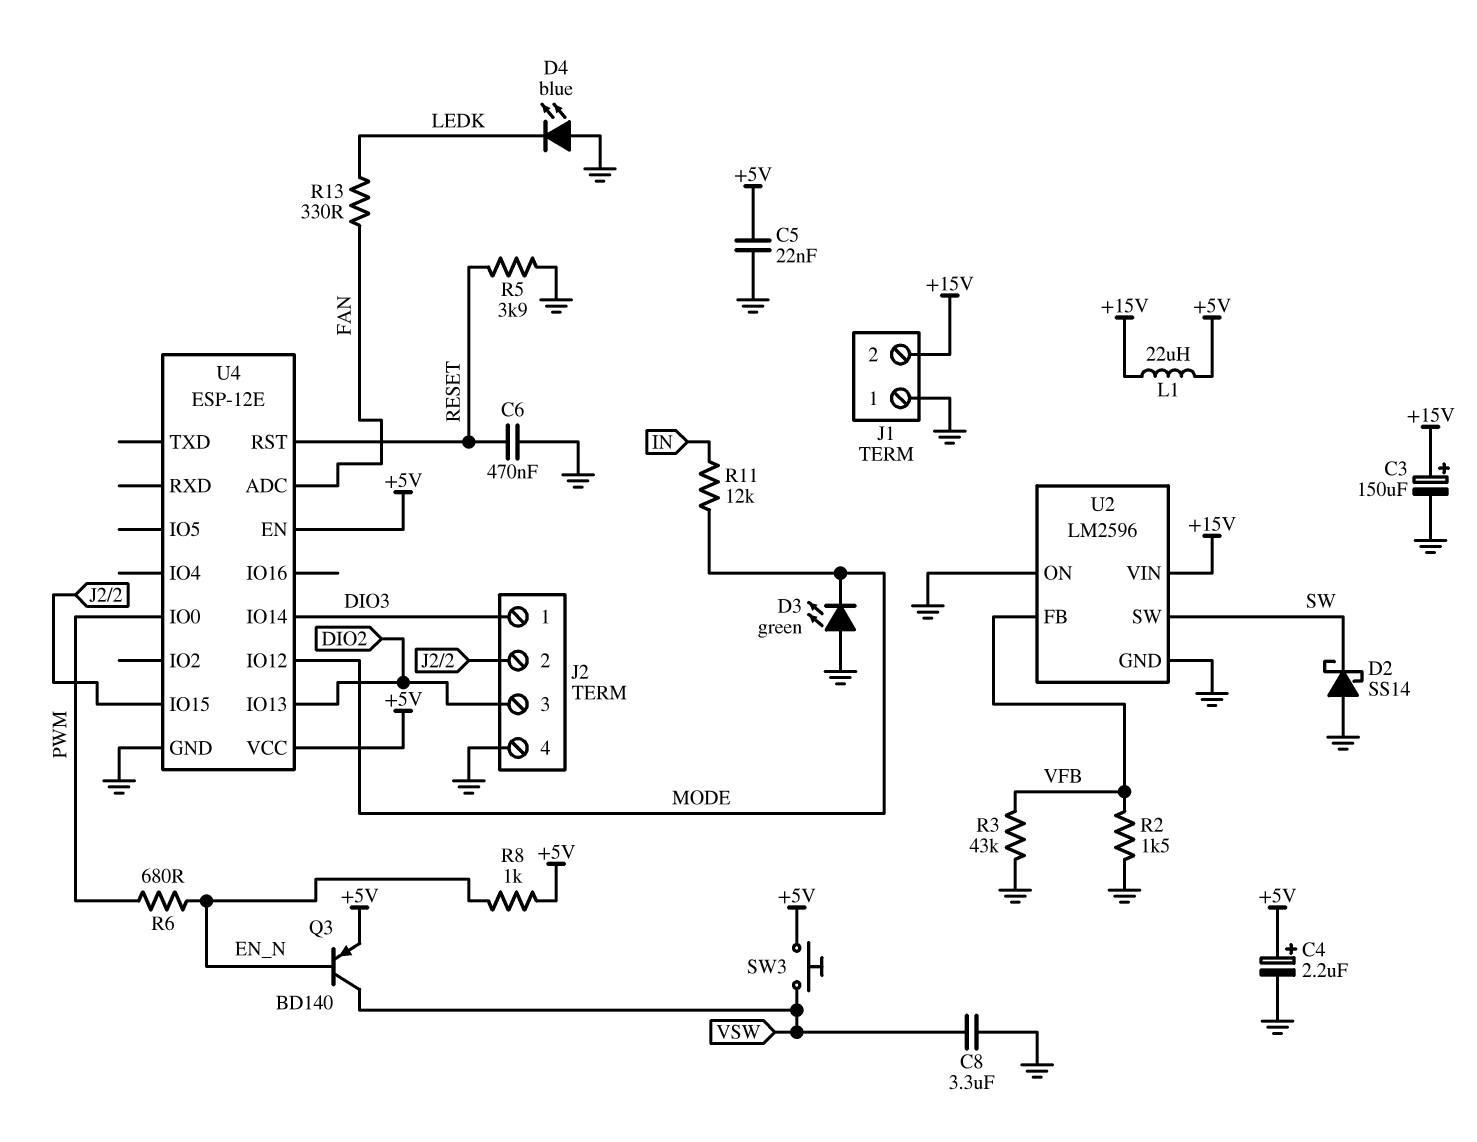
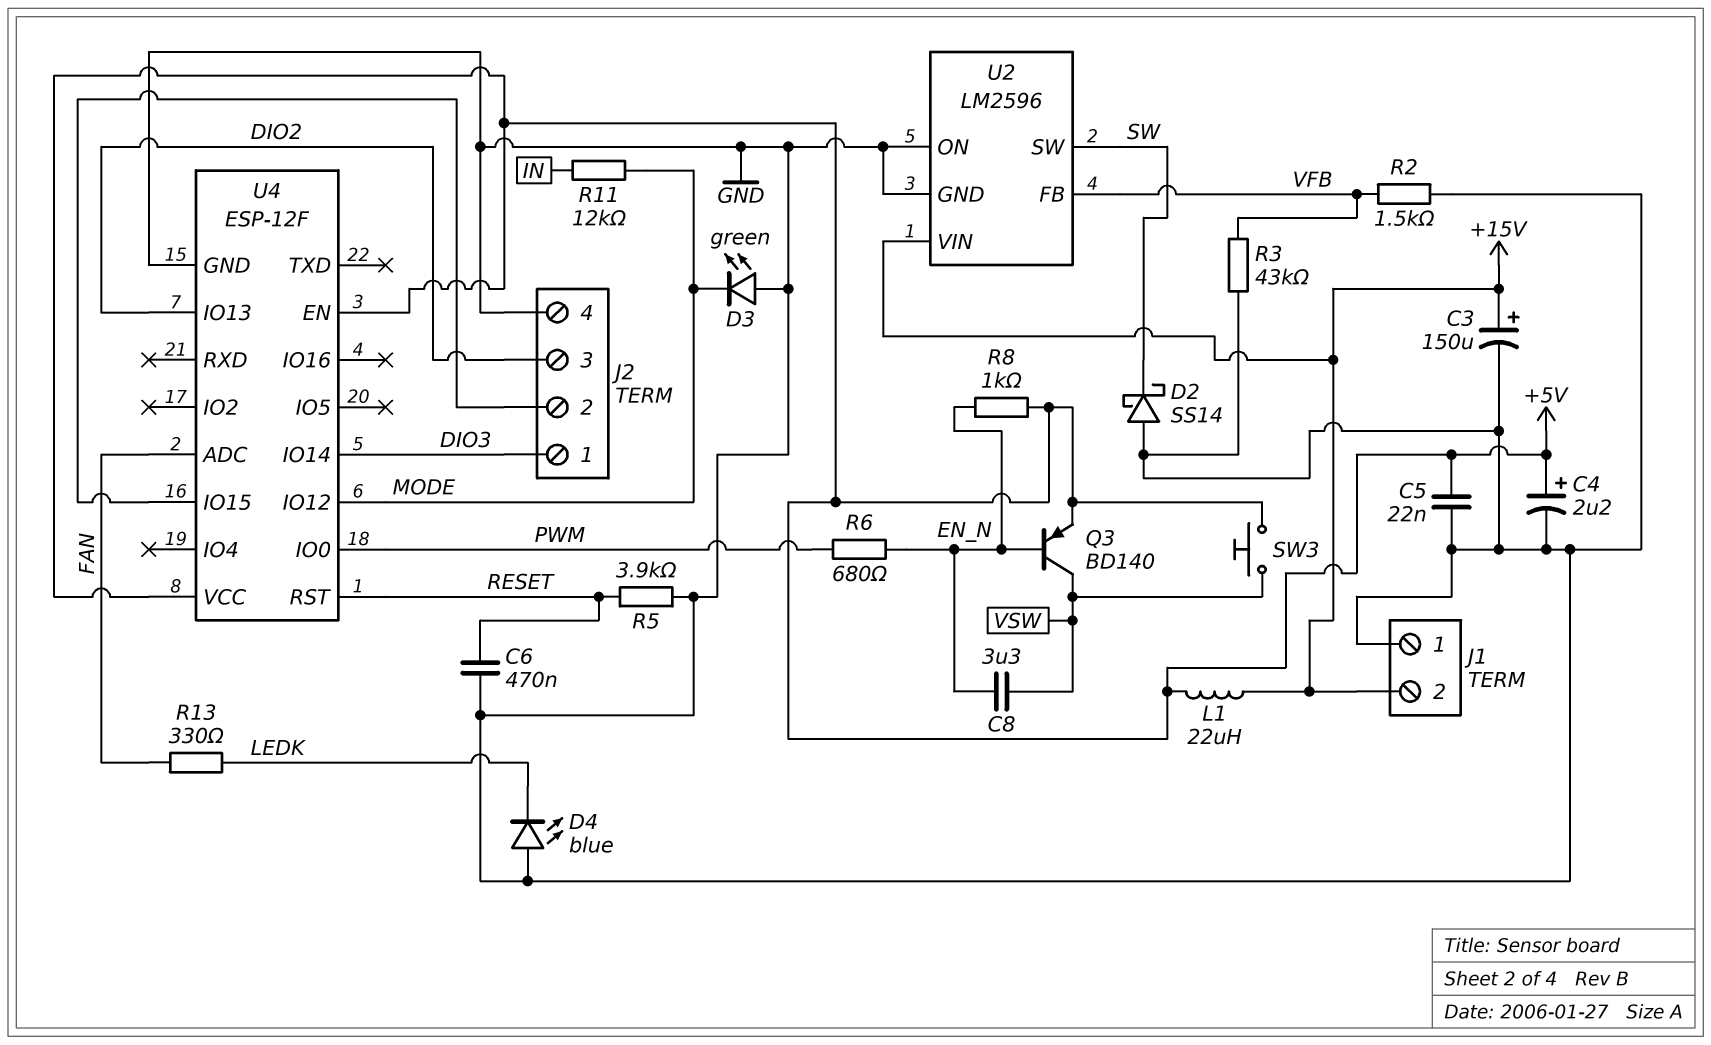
C8: 3.3uF (GND, VSW) -> 3.3uF (EN_N, VSW)
U4: ESP-12E -> ESP-12F

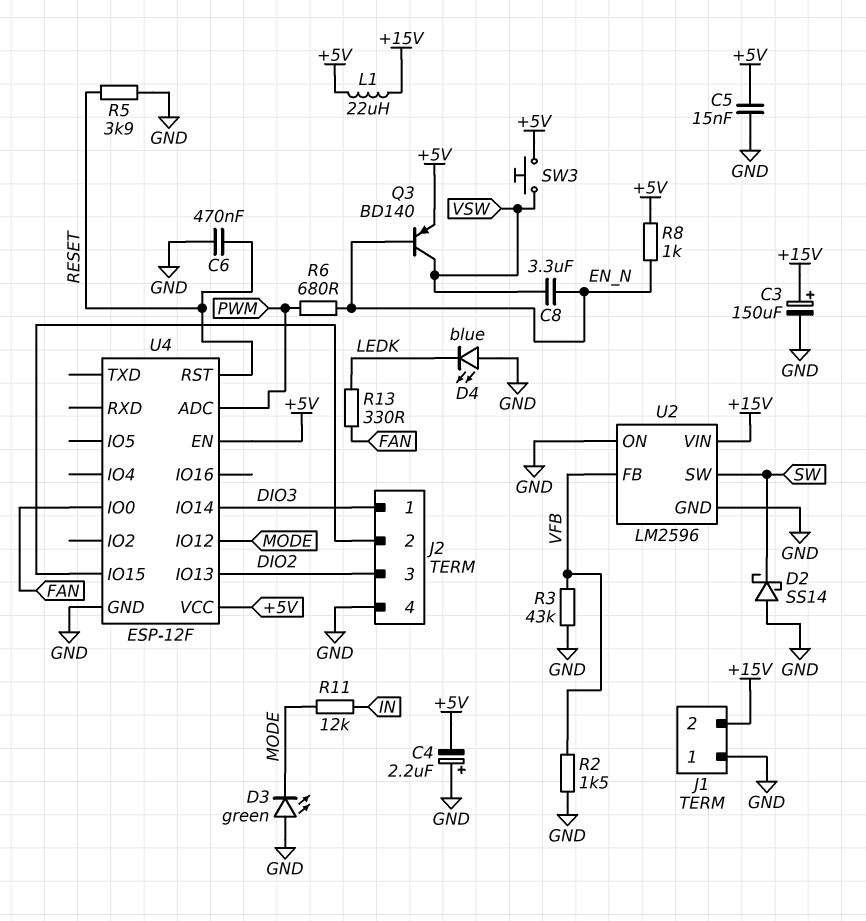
C4: 2.2uF (plus +5V, minus GND) -> 2.2uF (plus GND, minus +5V)
C5: 22nF (+5V, GND) -> 15nF (+5V, GND)
U4 pin ADC: FAN -> PWM
U4 pin IO0: PWM -> FAN

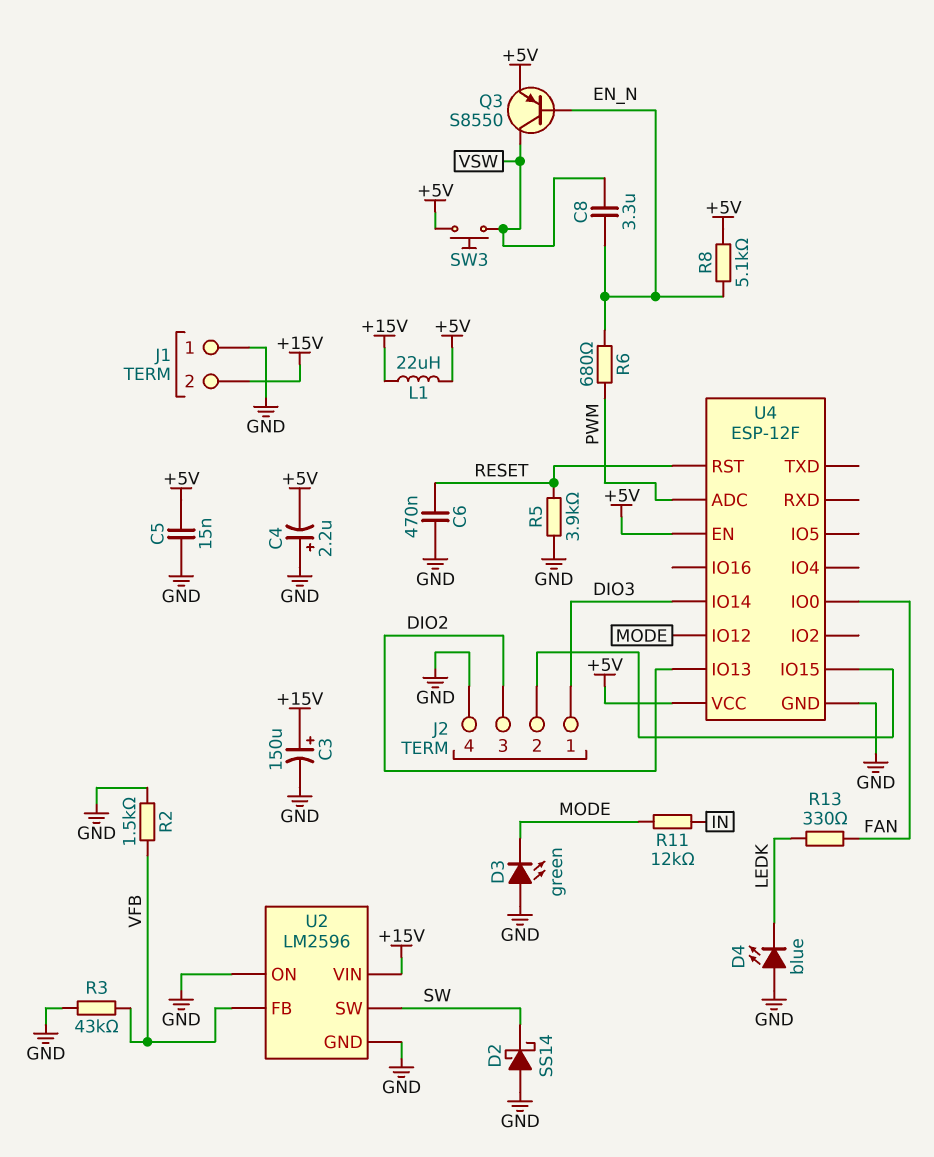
Q3: PNP BD140 (B EN_N, C VSW, E +5V) -> PNP S8550 (B EN_N, C VSW, E +5V)
R8: 1k (+5V, EN_N) -> 5.1k (+5V, EN_N)

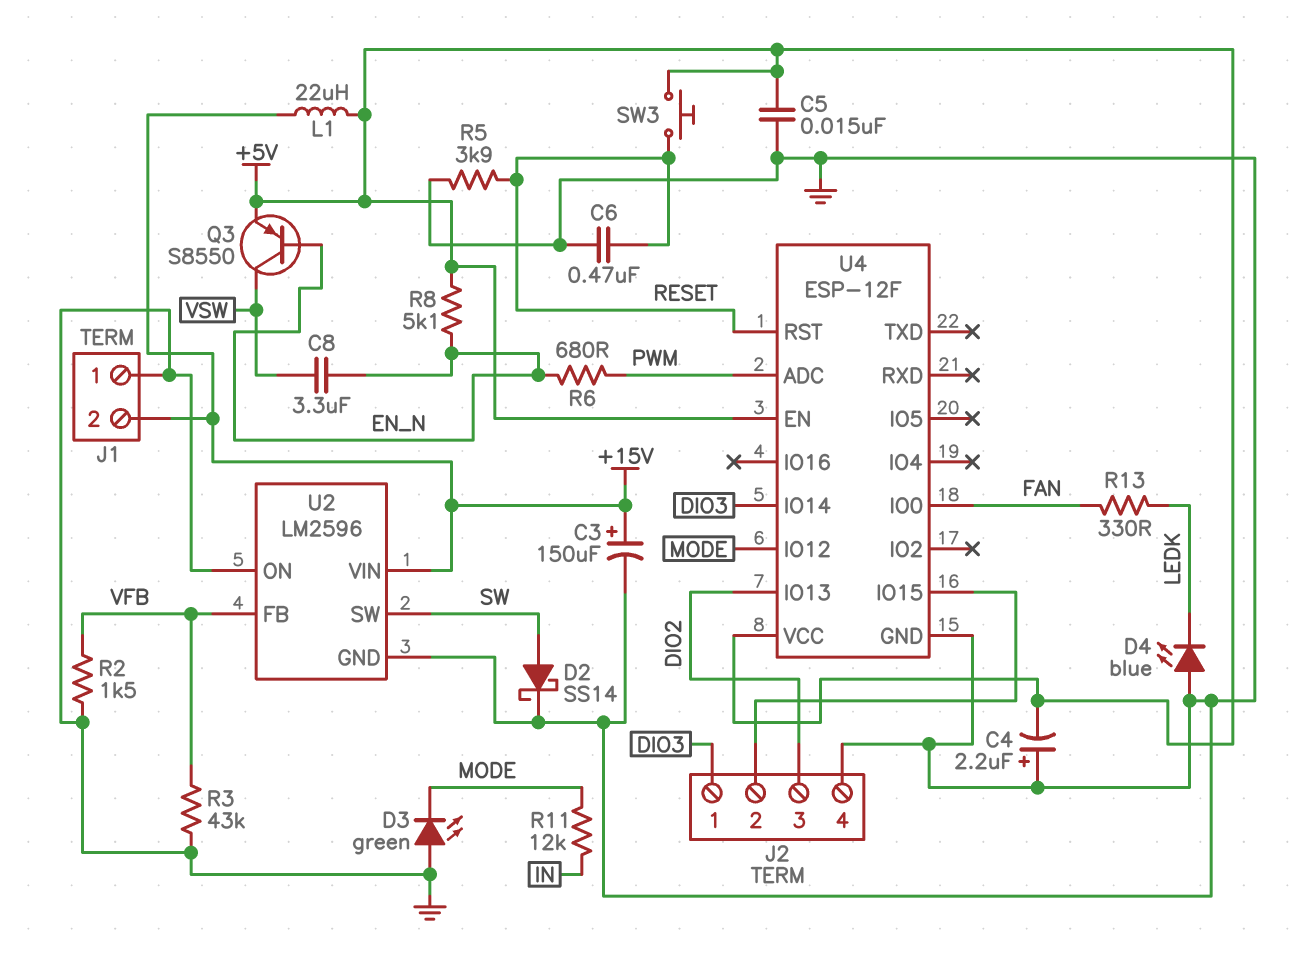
D2: schottky SS14 (A GND, K SW) -> schottky SS14 (A SW, K GND)
SW3: button (+5V, VSW) -> button (+5V, RESET)

